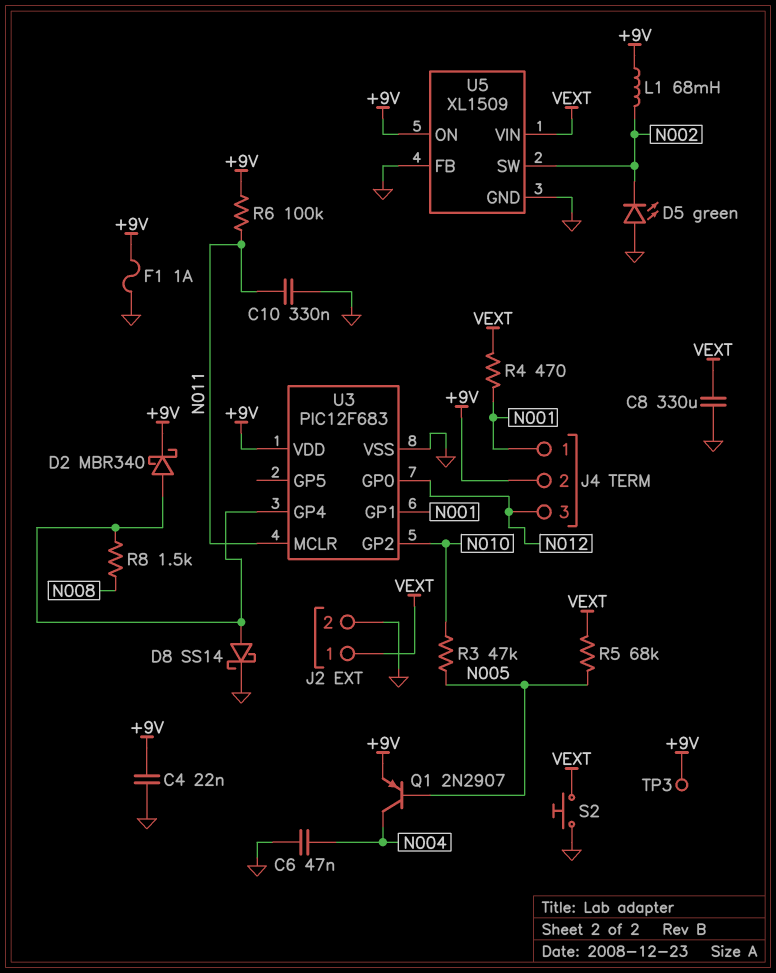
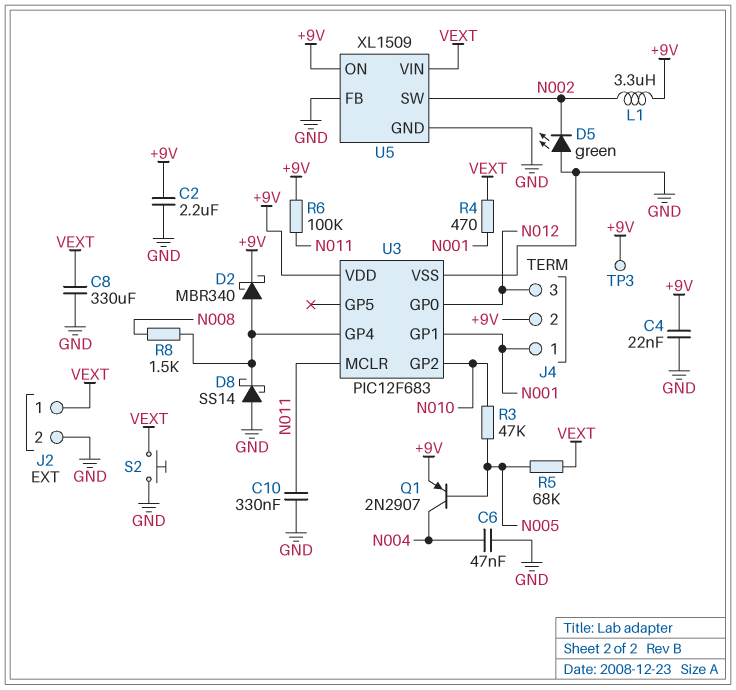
C2: none -> 2.2uF (+9V, GND)
D8: schottky SS14 (A U3/GP4, K GND) -> schottky SS14 (A GND, K U3/GP4)
F1: 1A (+9V, GND) -> none
L1: 68mH (+9V, N002) -> 3.3uH (+9V, N002)

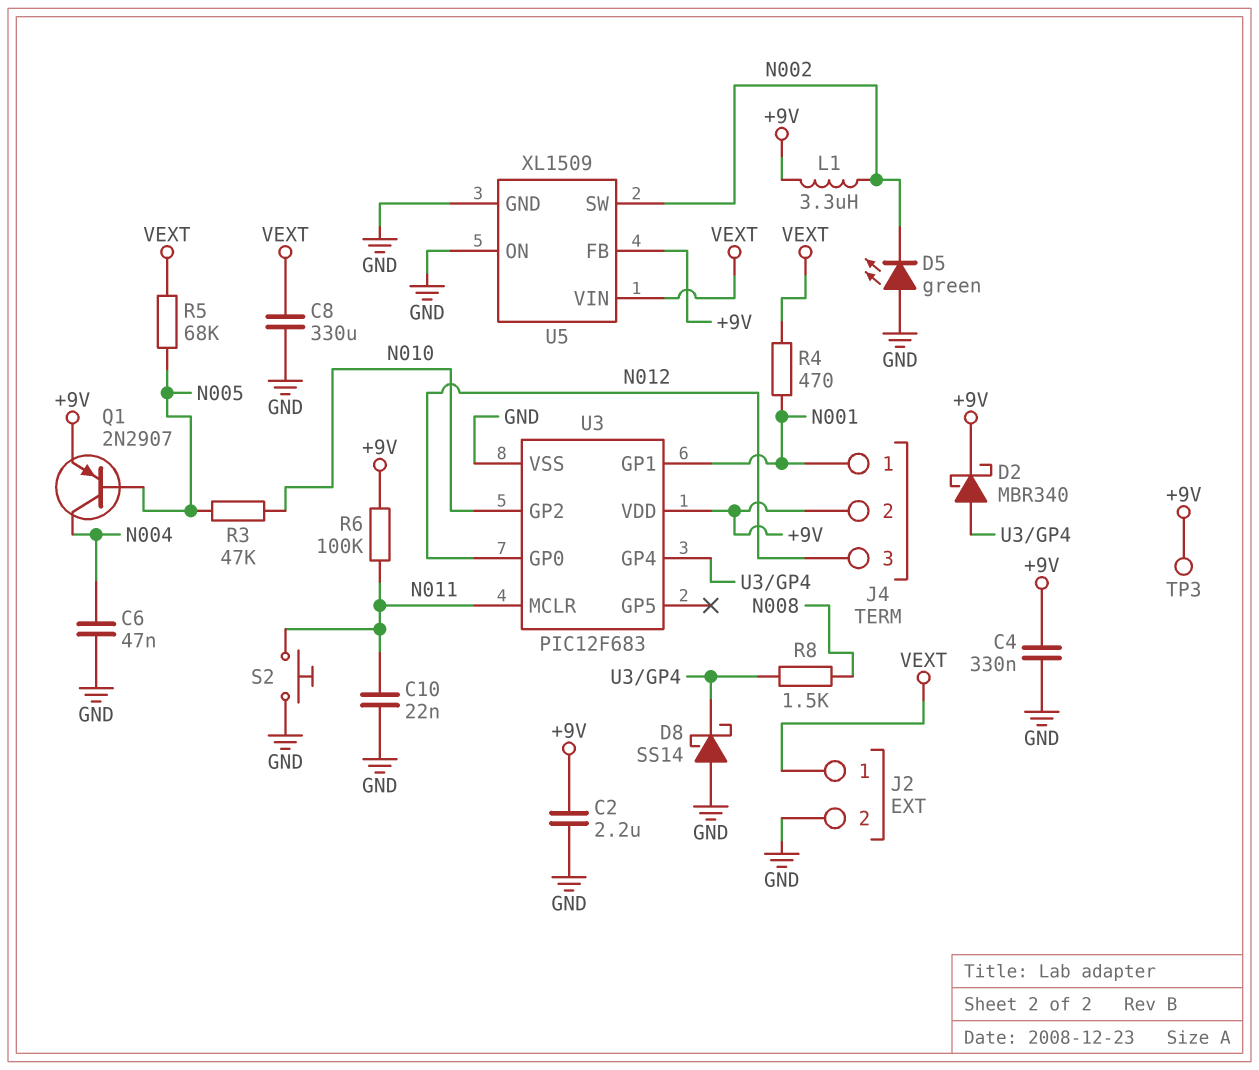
C4: 22nF (+9V, GND) -> 330nF (+9V, GND)
C10: 330nF (GND, N011) -> 22nF (GND, N011)
S2: button (GND, VEXT) -> button (GND, N011)
U5 pin FB: GND -> +9V
U5 pin ON: +9V -> GND

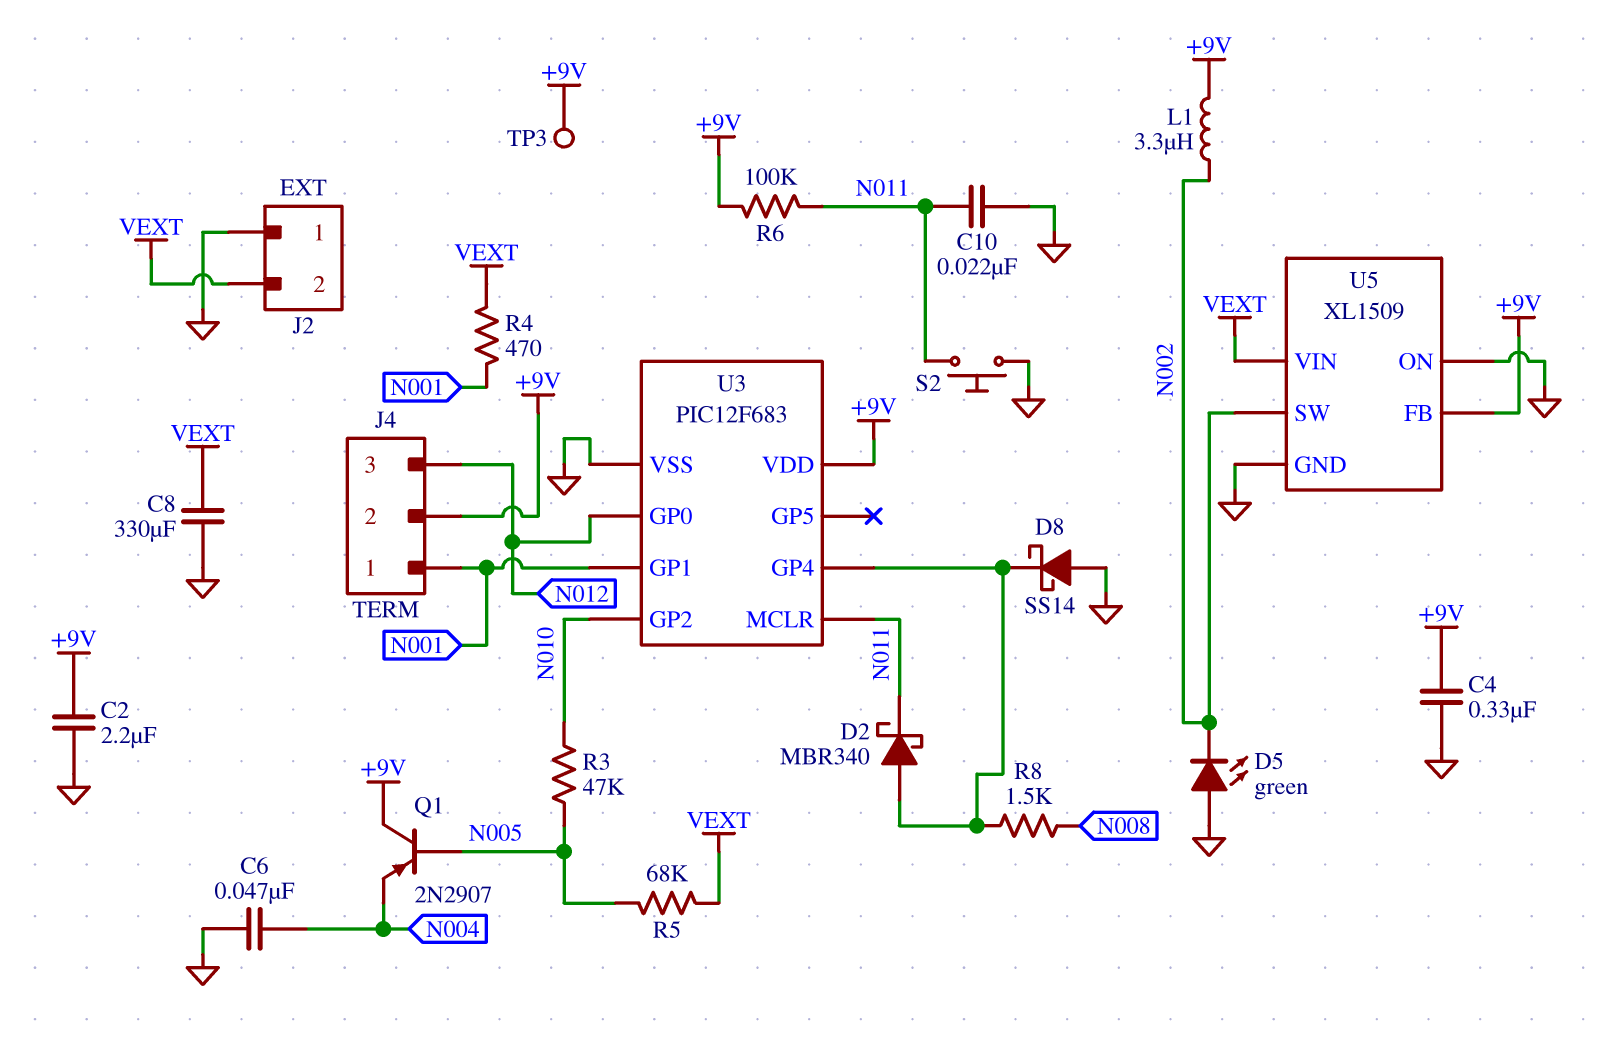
D2: schottky MBR340 (A U3/GP4, K +9V) -> schottky MBR340 (A U3/GP4, K N011)
J2 pin 1: VEXT -> GND
J2 pin 2: GND -> VEXT
Q1: PNP 2N2907 (B N005, C N004, E +9V) -> PNP 2N2907 (B N005, C +9V, E N004)

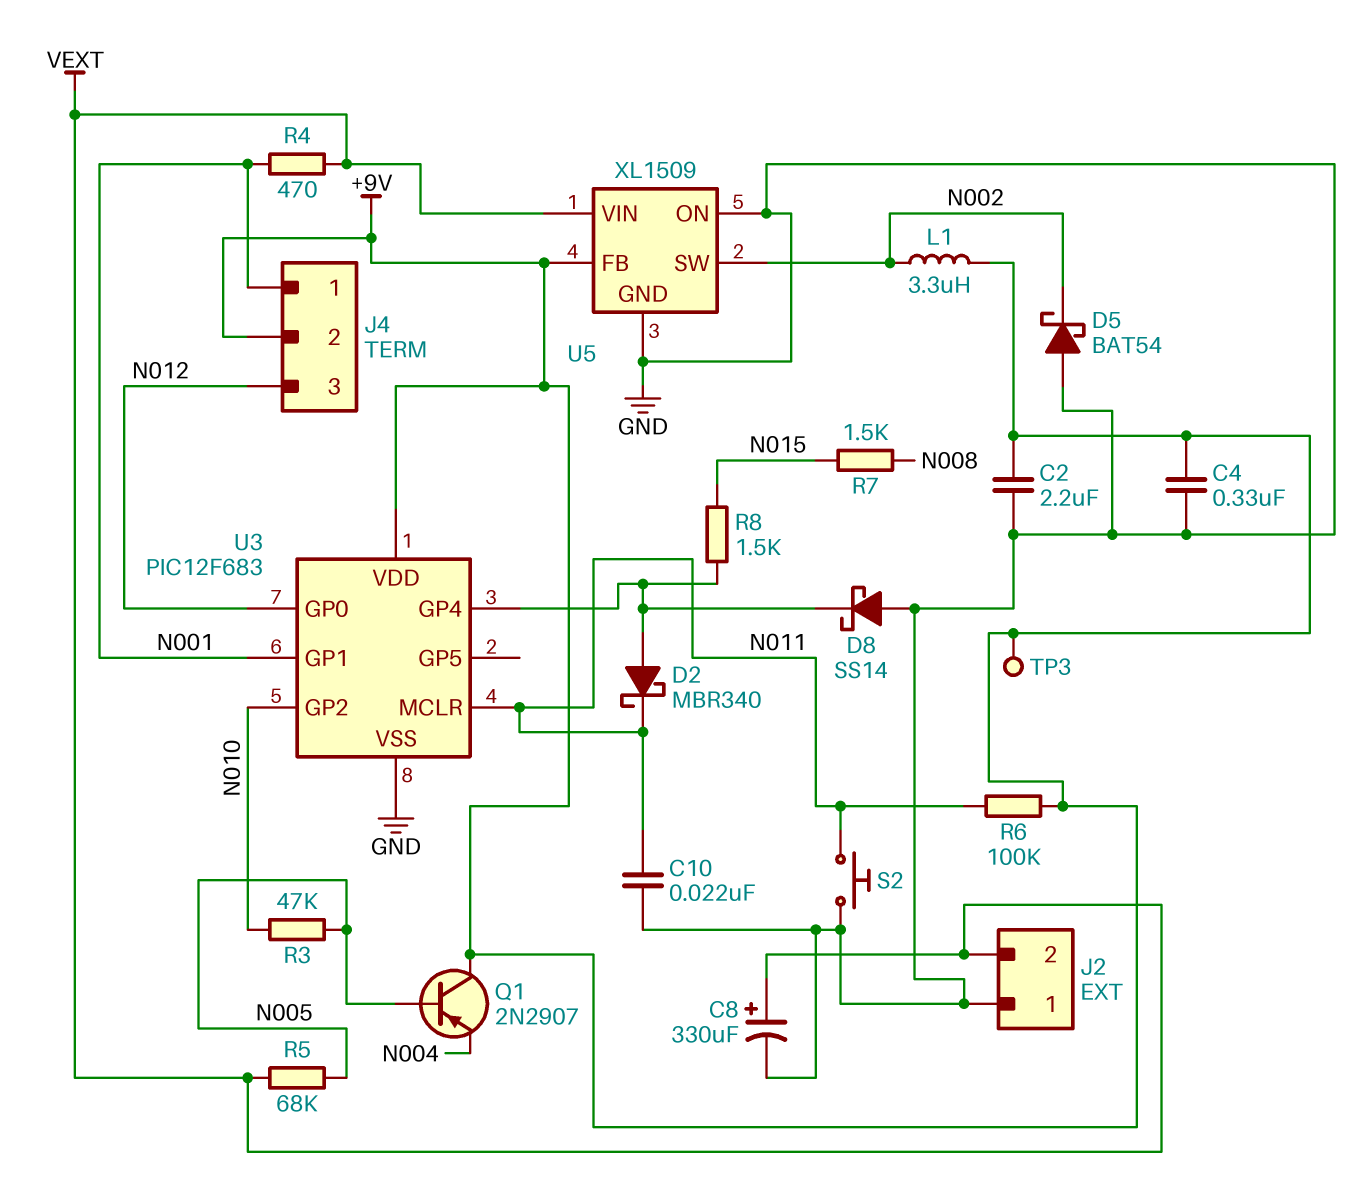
C6: 47nF (GND, N004) -> none
C8: 330uF (GND, VEXT) -> 330uF (plus VEXT, minus GND)
D5: LED green (A GND, K N002) -> schottky BAT54 (A GND, K N002)
R7: none -> 1.5k (N008, N015)
R8: 1.5k (N008, U3/GP4) -> 1.5k (N015, U3/GP4)

